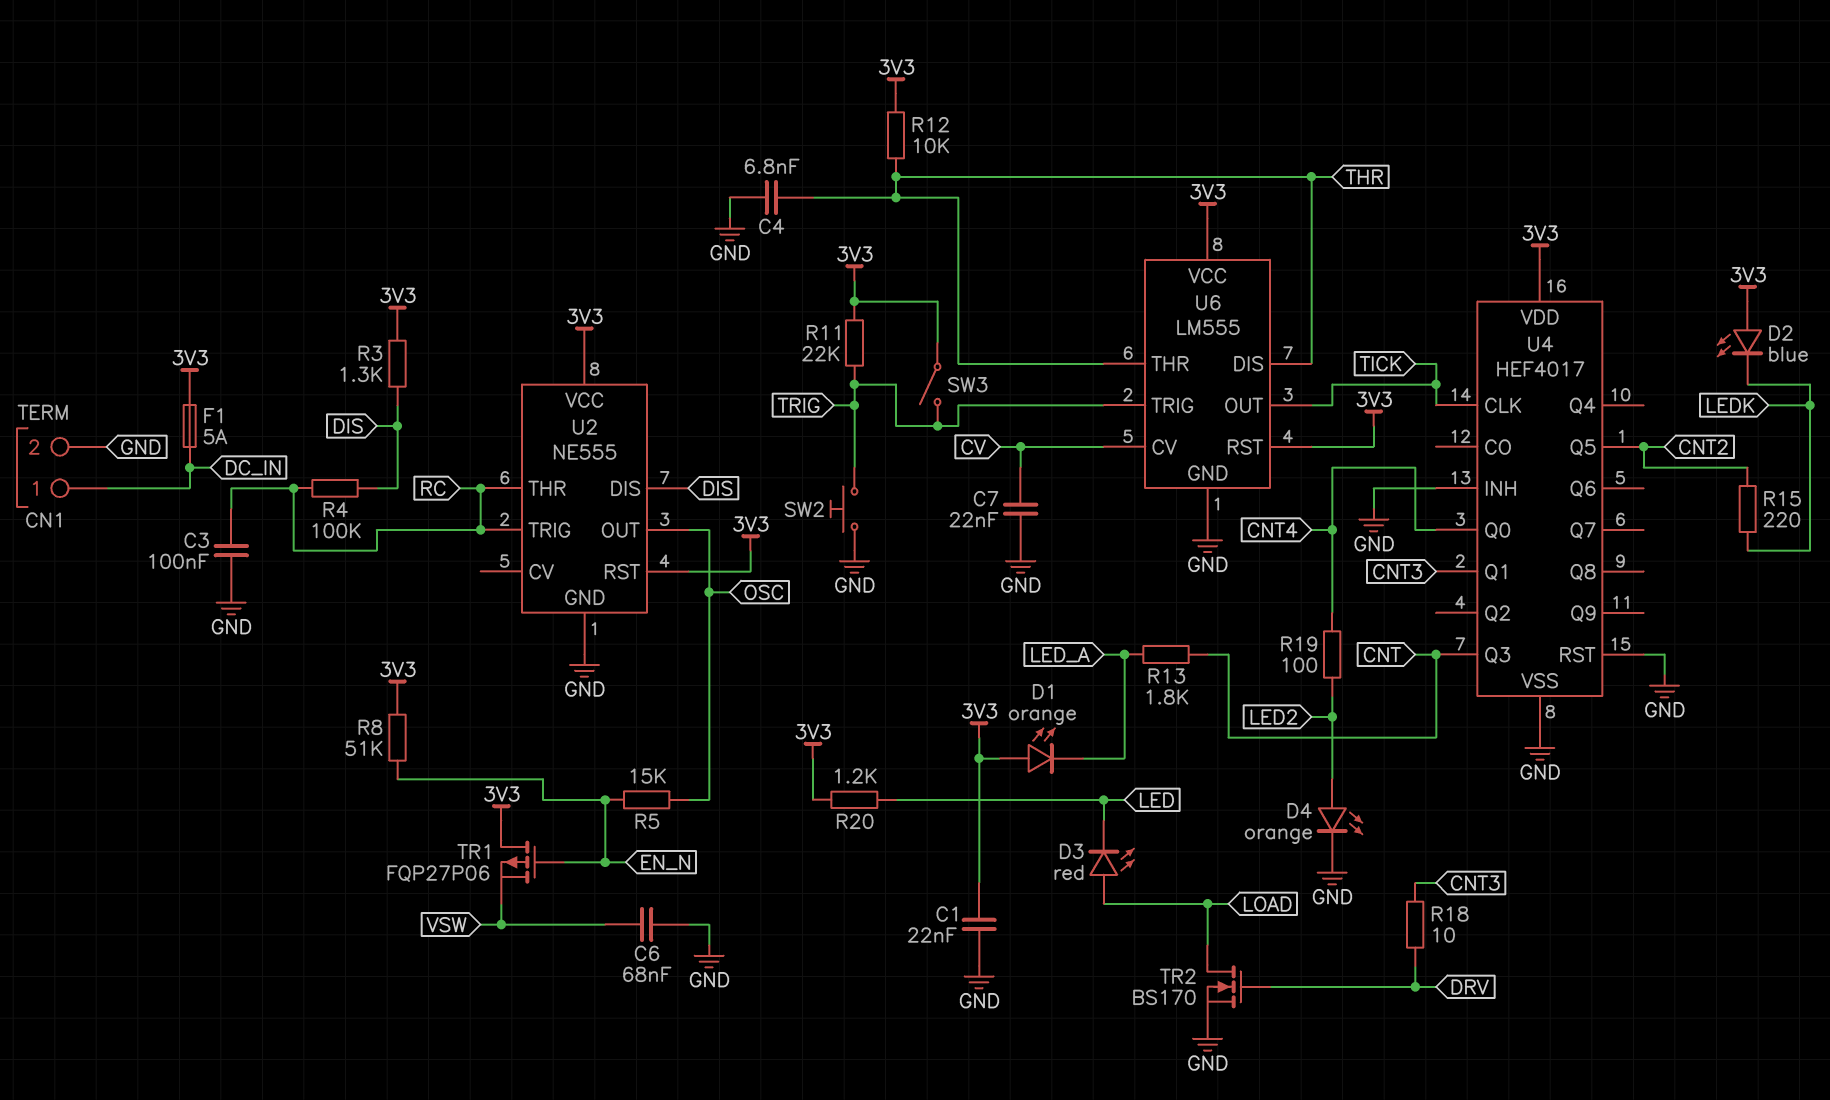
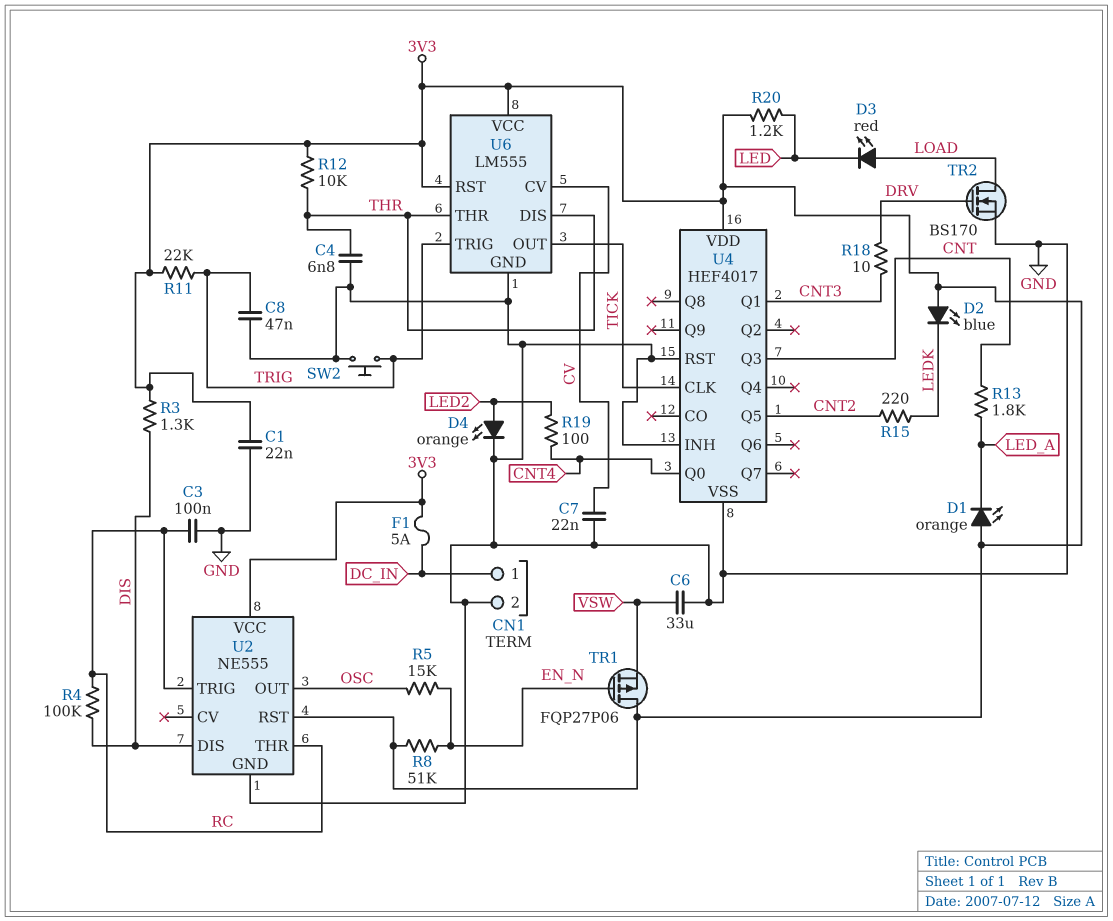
C6: 68nF (GND, VSW) -> 33uF (GND, VSW)
C8: none -> 47nF (GND, TRIG)
SW3: switch (3V3, TRIG) -> none

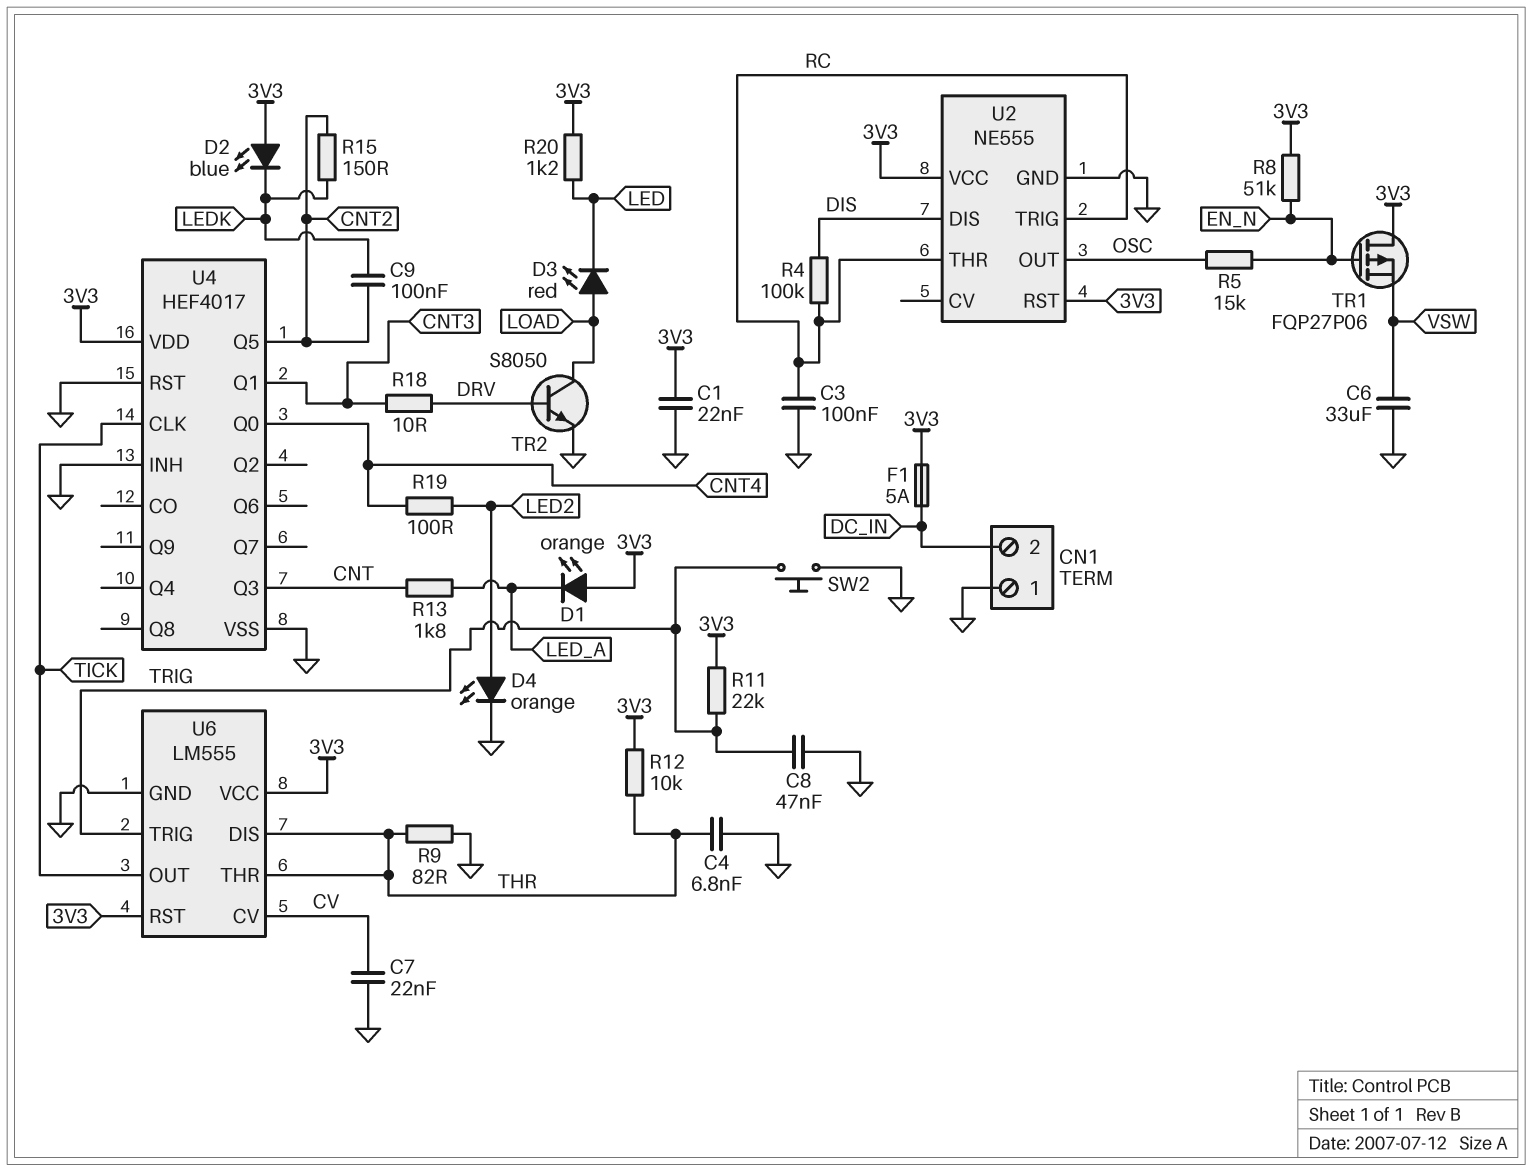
C9: none -> 100nF (CNT2, LEDK)
CN1 pin 1: DC_IN -> GND
CN1 pin 2: GND -> DC_IN
R3: 1.3k (3V3, DIS) -> none
R9: none -> 82 (GND, THR)
R15: 220 (CNT2, LEDK) -> 150 (CNT2, LEDK)
TR2: NMOS BS170 (G DRV, D LOAD, S GND) -> NPN S8050 (B DRV, C LOAD, E GND)

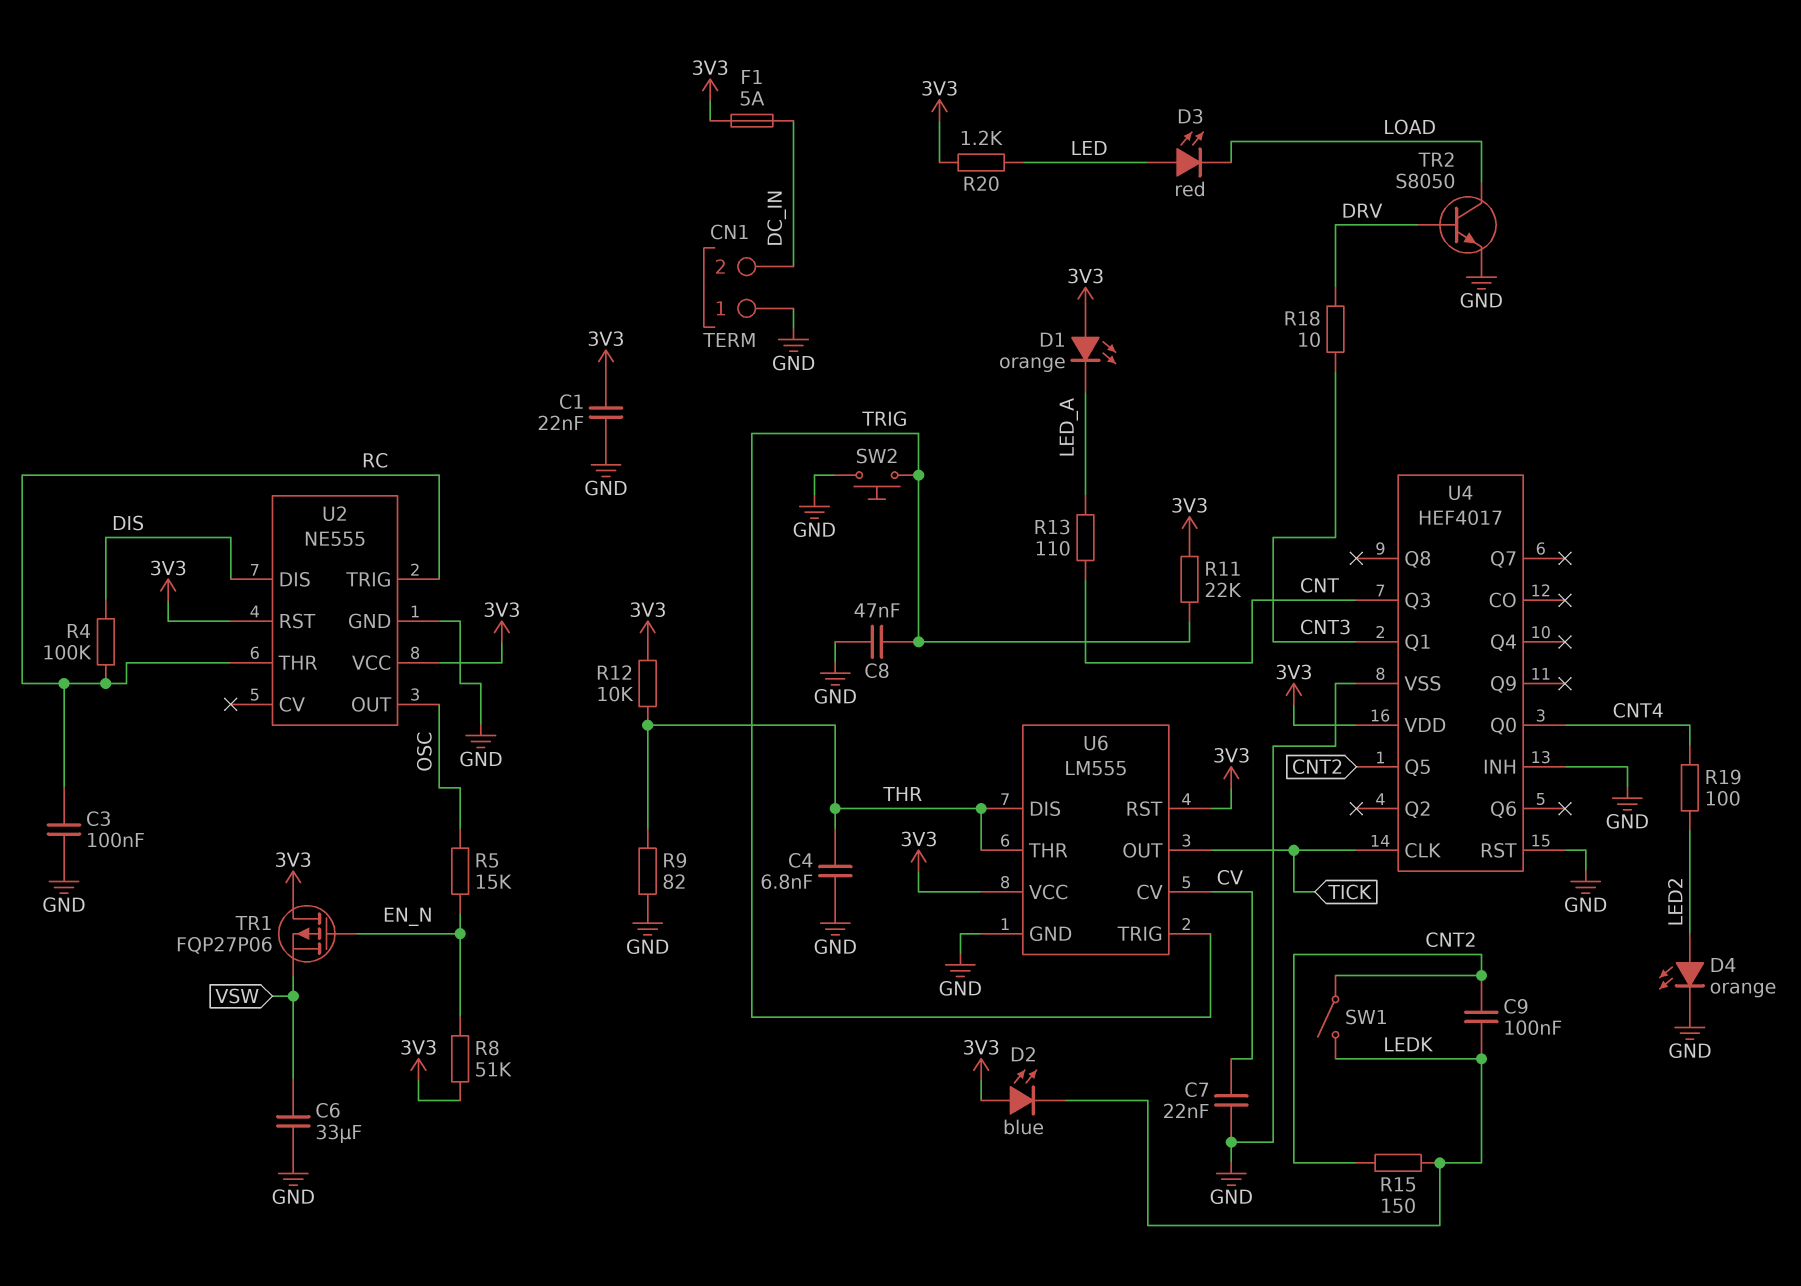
D3: LED red (A LOAD, K LED) -> LED red (A LED, K LOAD)
R13: 1.8k (CNT, LED_A) -> 110 (CNT, LED_A)
SW1: none -> switch (CNT2, LEDK)

